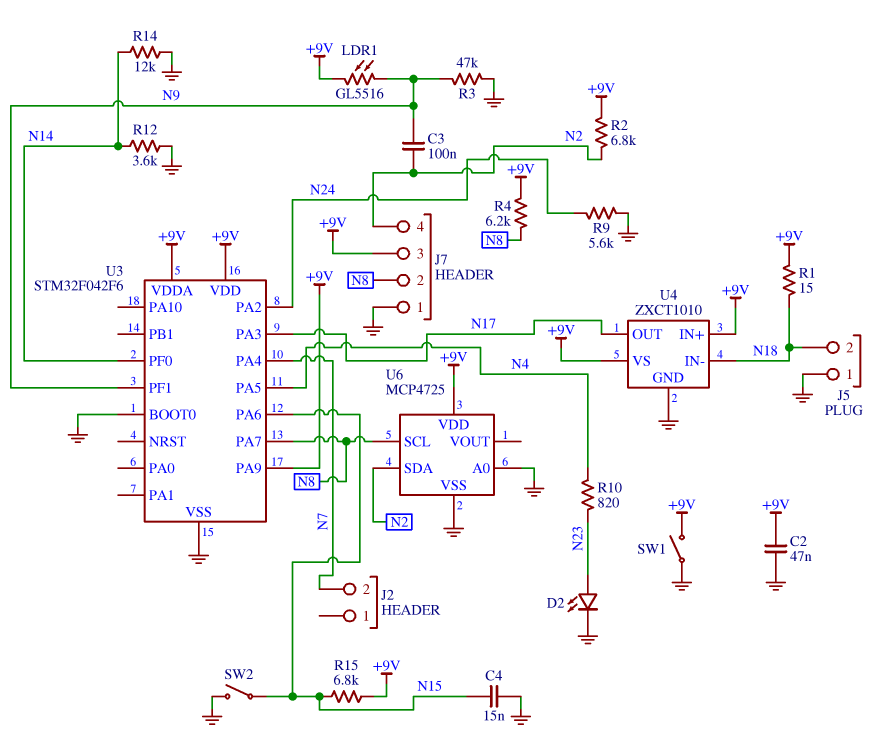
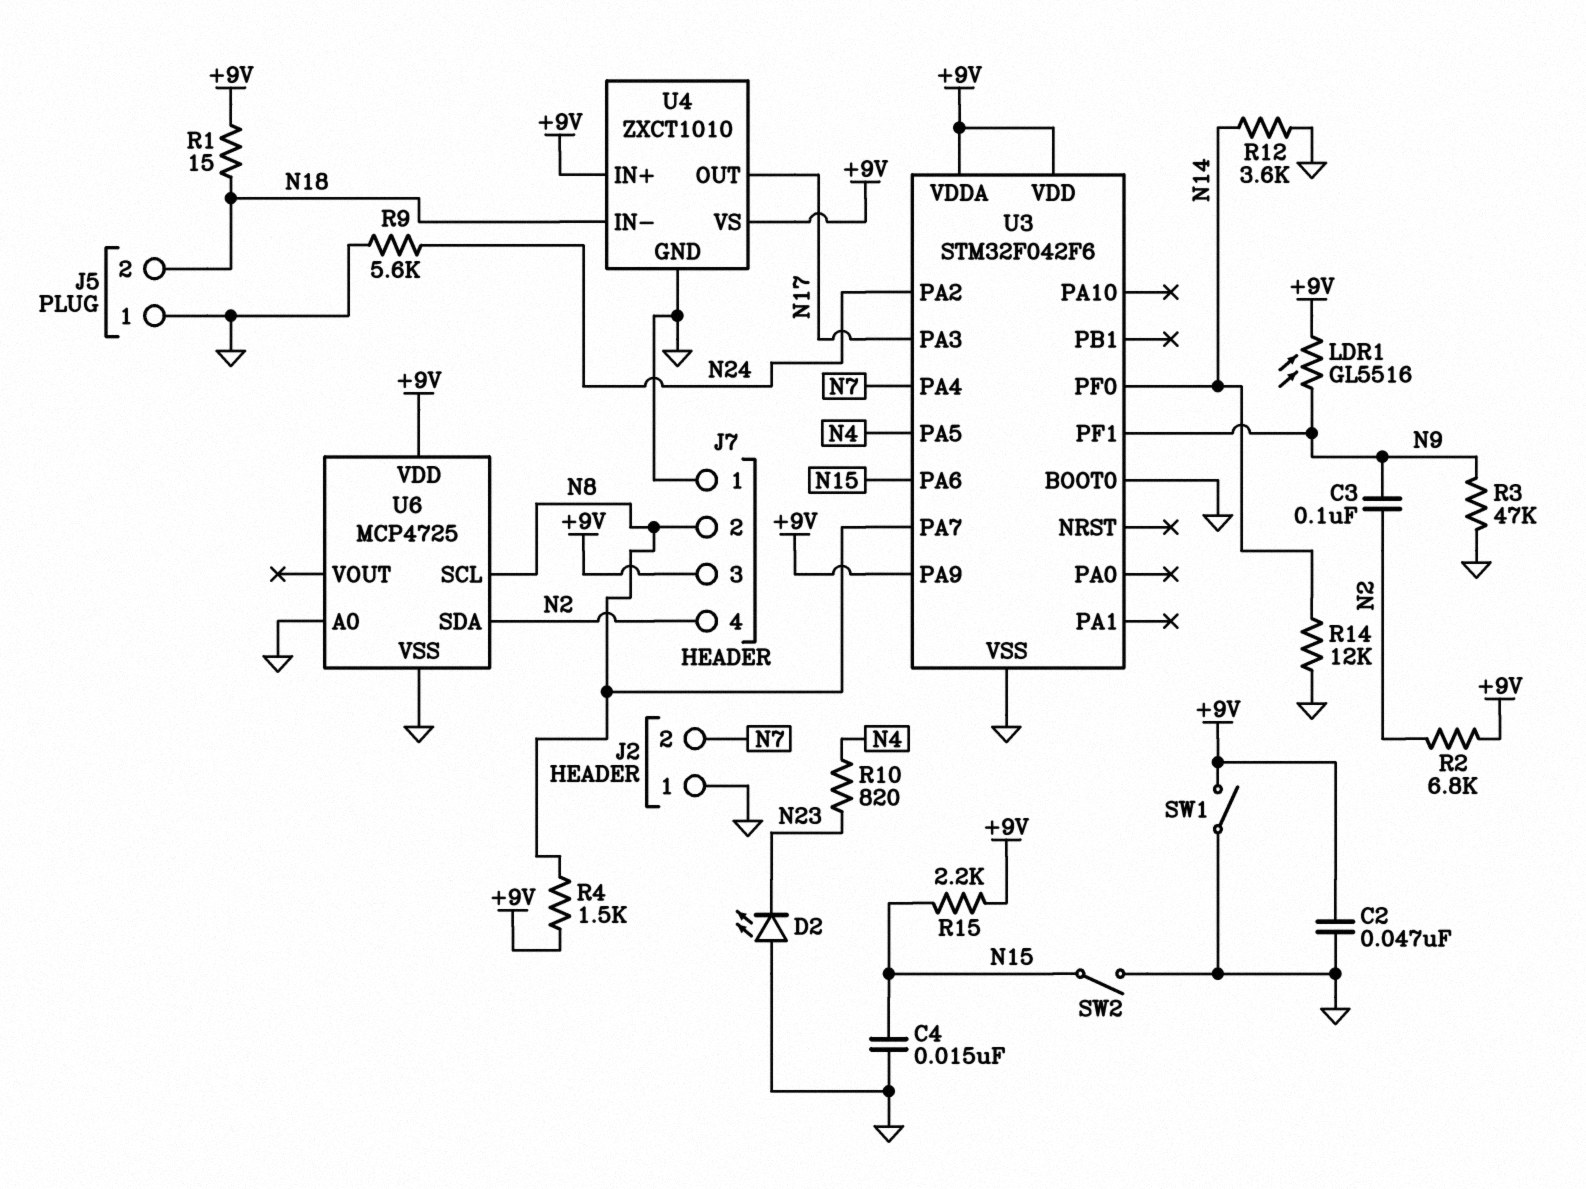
D2: LED (A N23, K GND) -> LED (A GND, K N23)
J2 pin 1: none -> GND
R4: 6.2k (+9V, N8) -> 1.5k (+9V, N8)
R15: 6.8k (+9V, N15) -> 2.2k (+9V, N15)

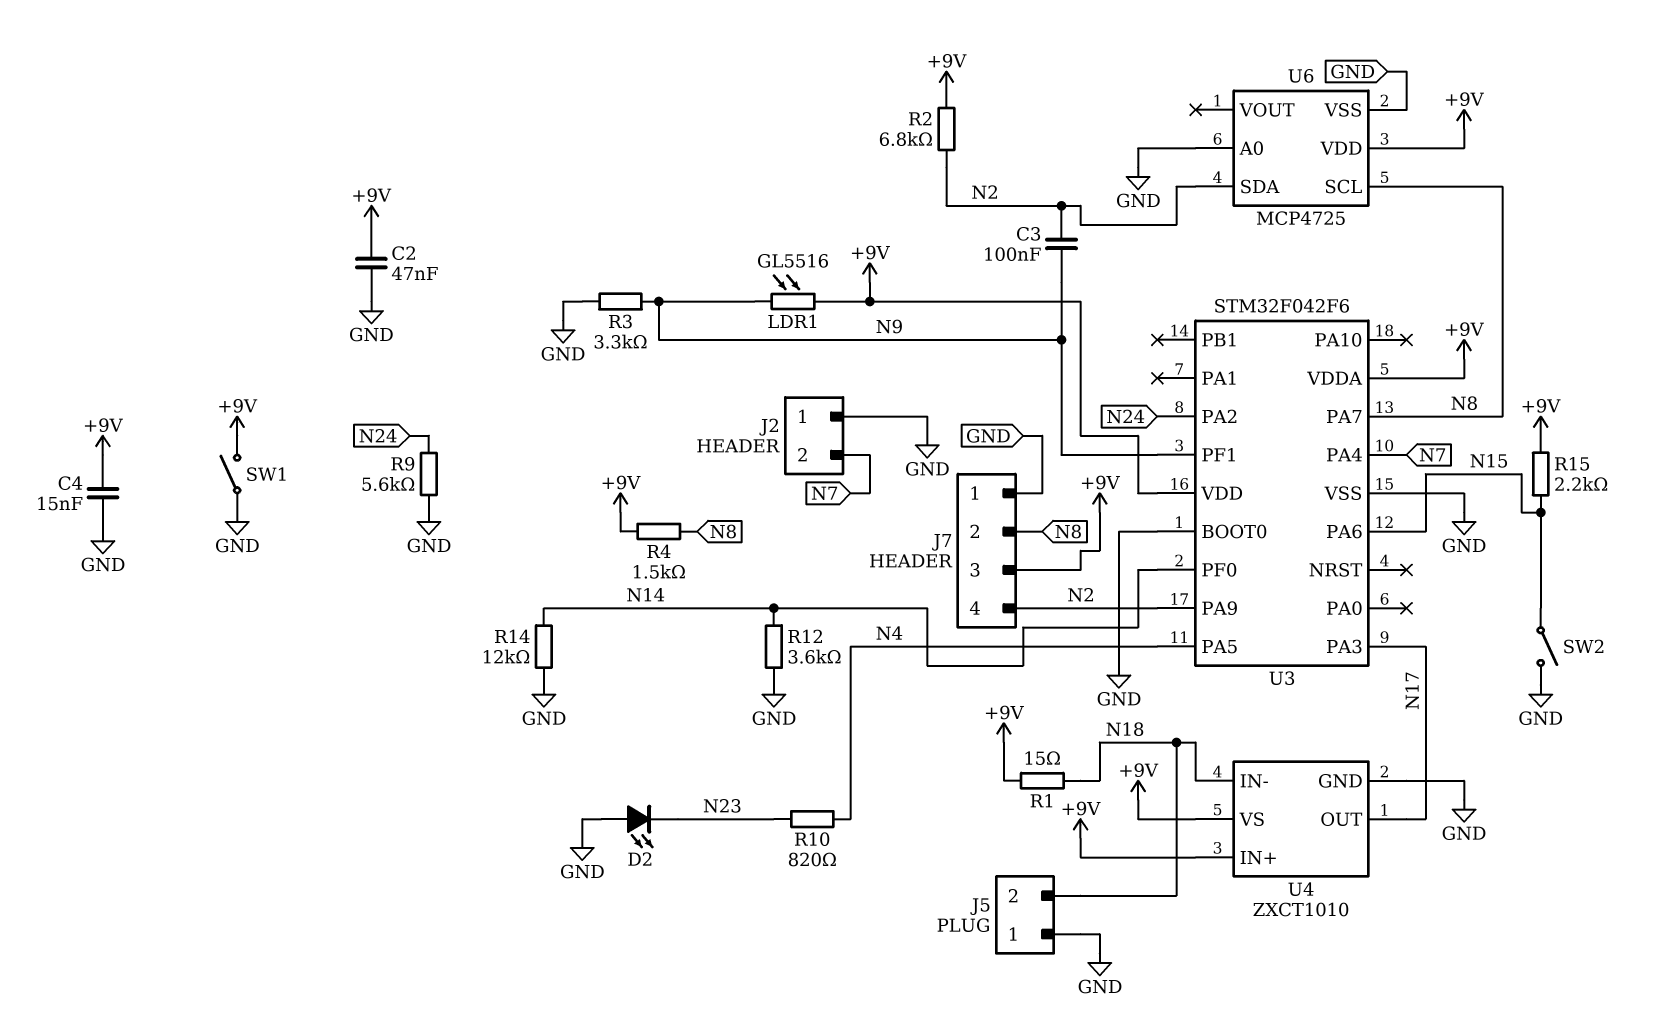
C4: 15nF (GND, N15) -> 15nF (+9V, GND)
R3: 47k (GND, N9) -> 3.3k (GND, N9)
U3 pin PA9: +9V -> N2

